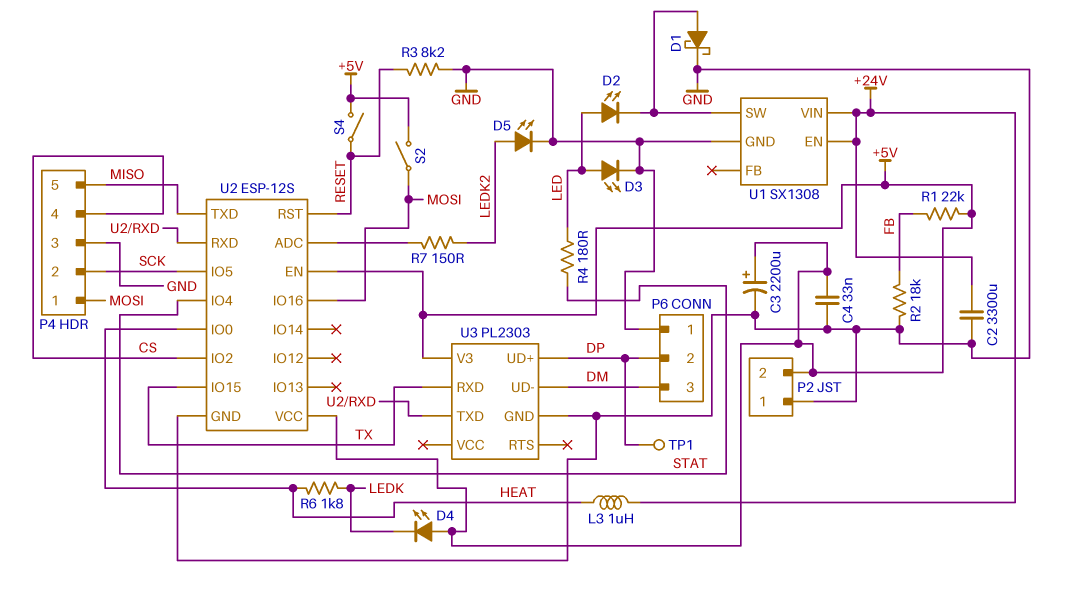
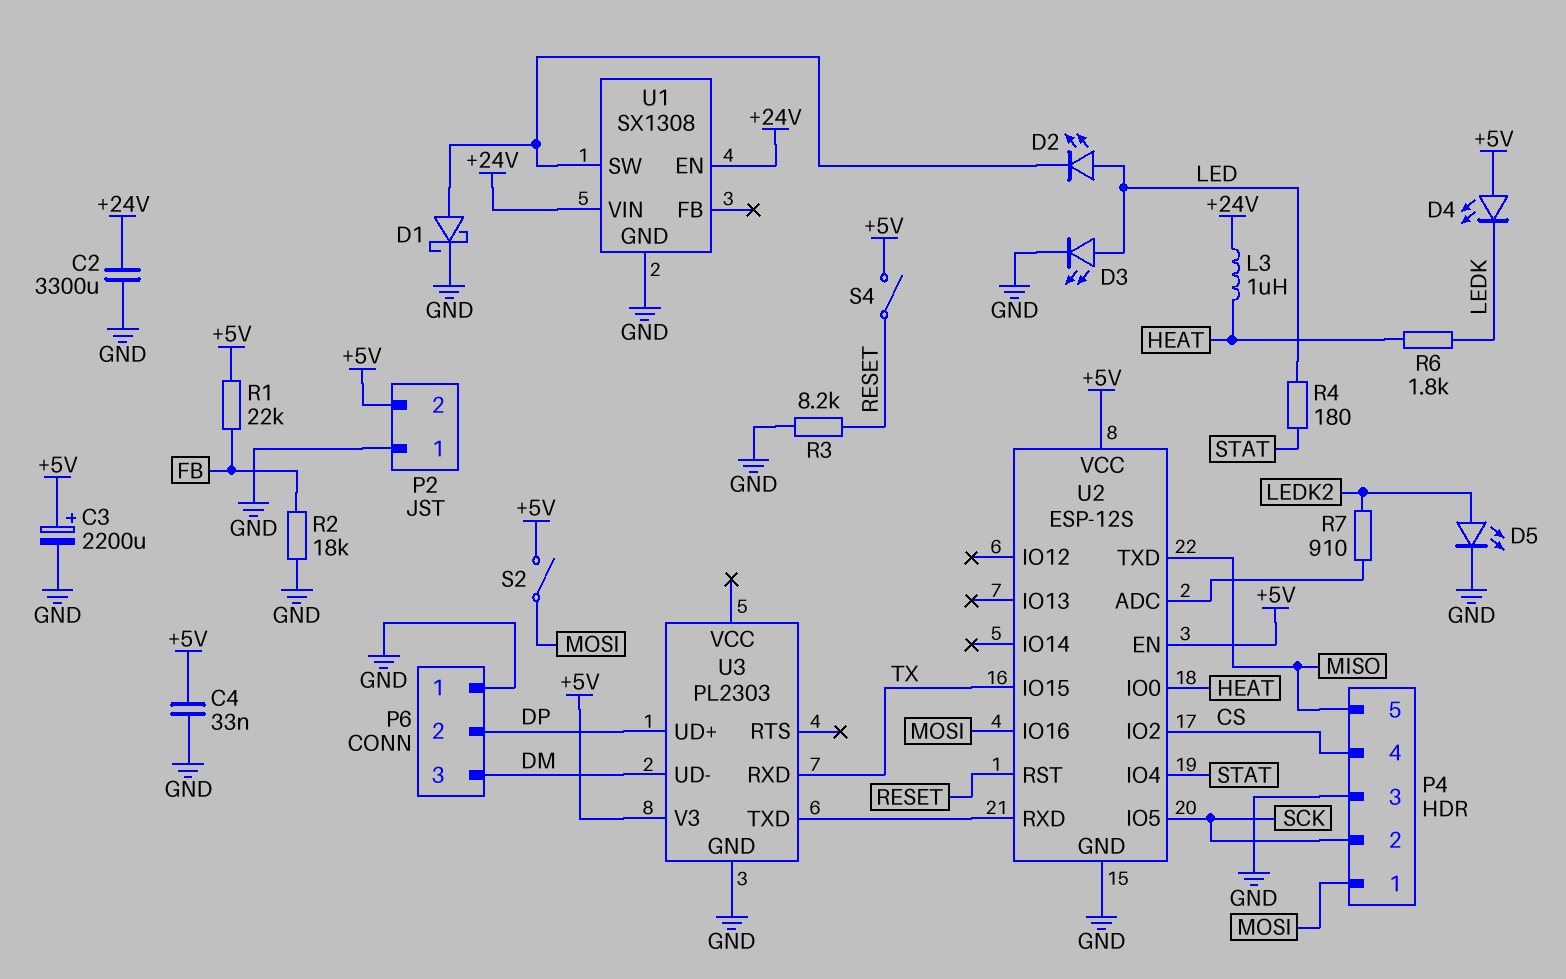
R7: 150 (LEDK2, U2/ADC) -> 910 (LEDK2, U2/ADC)
TP1: test point (DP) -> none

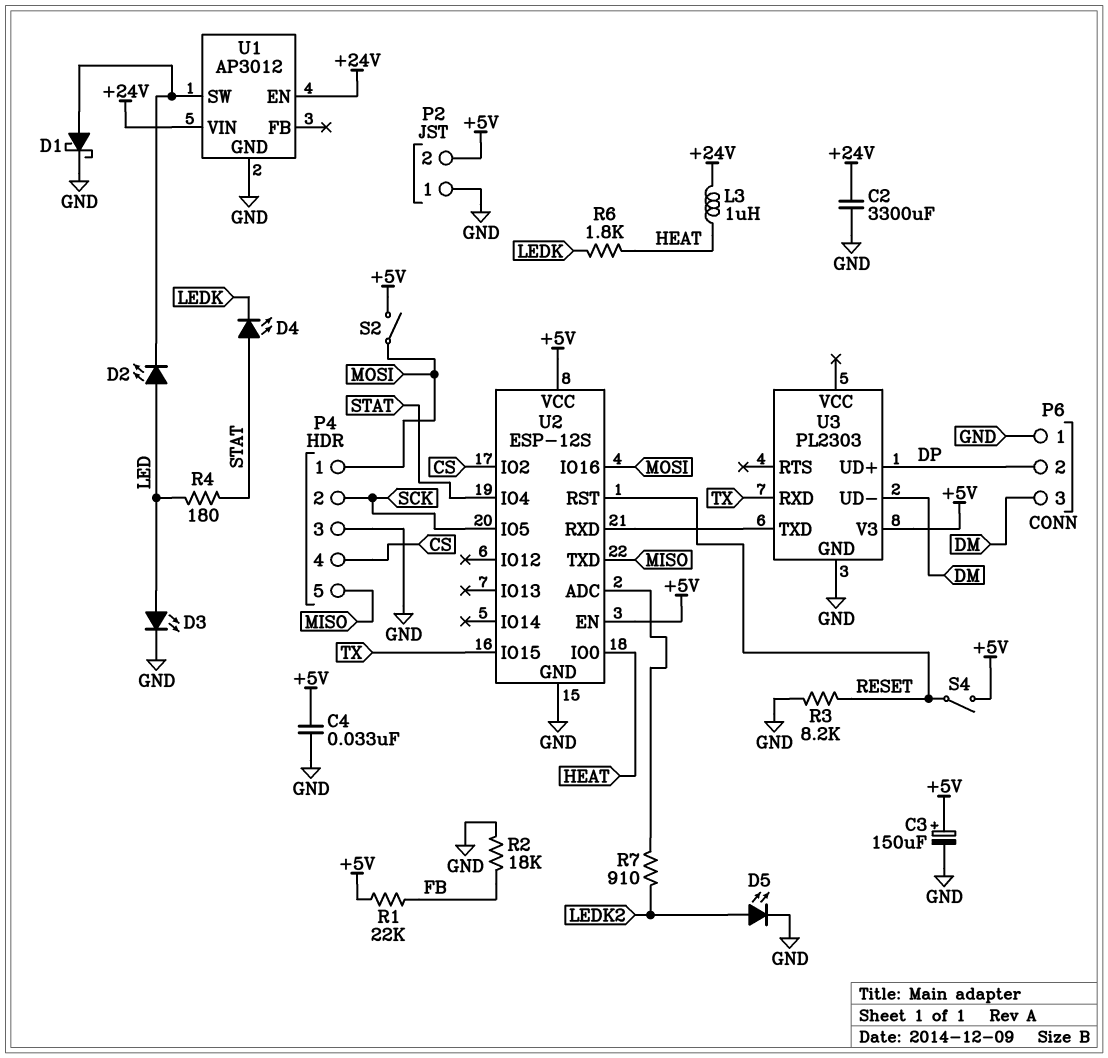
C3: 2200uF (plus +5V, minus GND) -> 150uF (plus +5V, minus GND)
D4: LED (A +5V, K LEDK) -> LED (A STAT, K LEDK)
U1: SX1308 -> AP3012

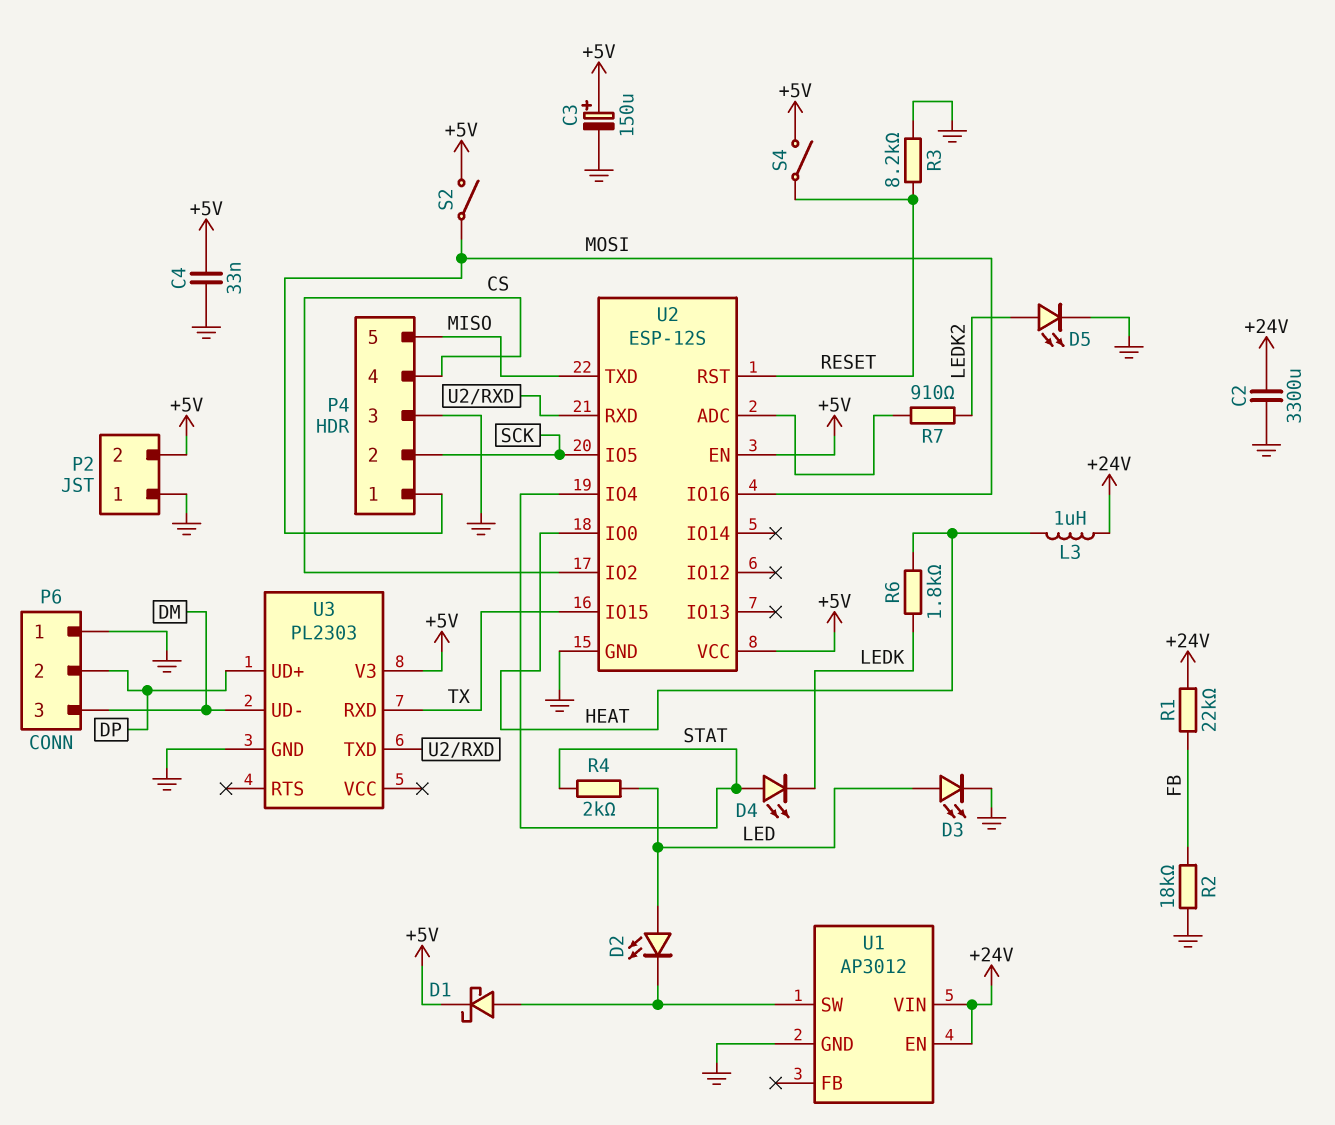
D1: schottky (A U1/SW, K GND) -> schottky (A U1/SW, K +5V)
R1: 22k (+5V, FB) -> 22k (+24V, FB)
R4: 180 (LED, STAT) -> 2k (LED, STAT)

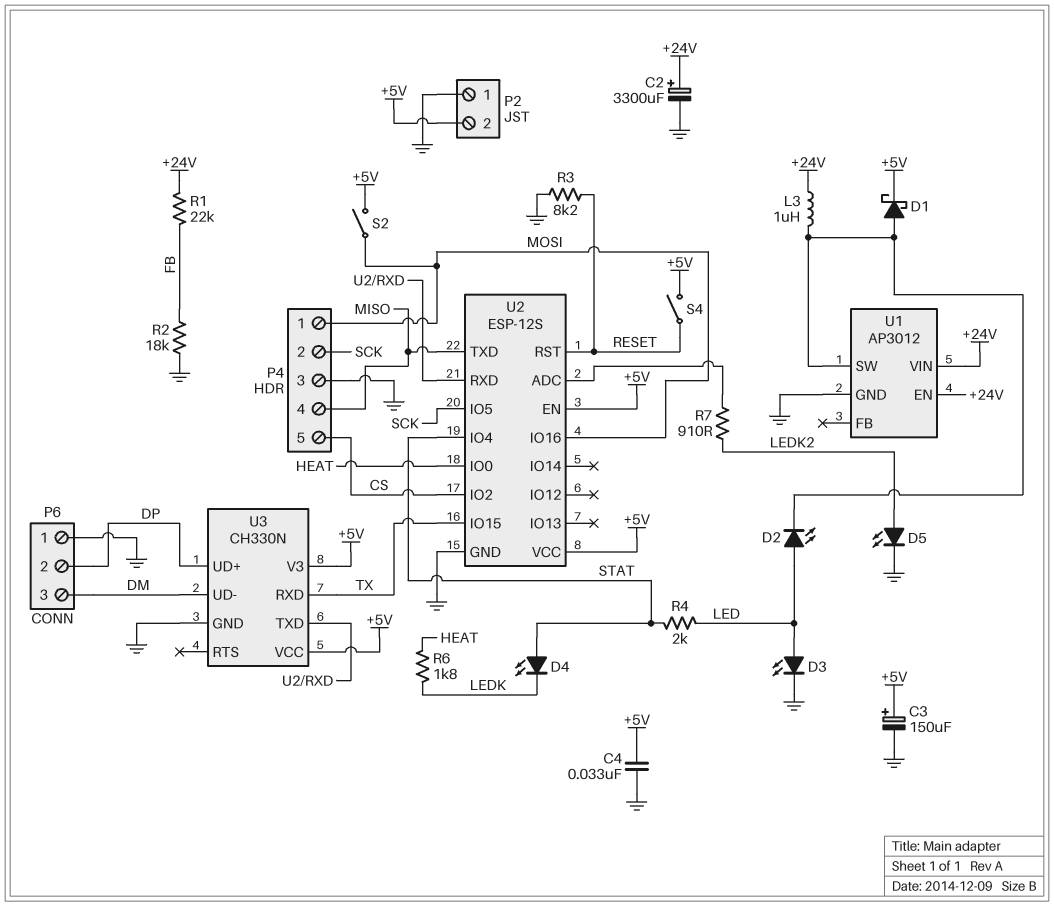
C2: 3300uF (+24V, GND) -> 3300uF (plus +24V, minus GND)
L3: 1uH (+24V, HEAT) -> 1uH (+24V, U1/SW)
P4 pin 4: CS -> MISO
P4 pin 5: MISO -> CS
U3: PL2303 -> CH330N
U3 pin VCC: none -> +5V

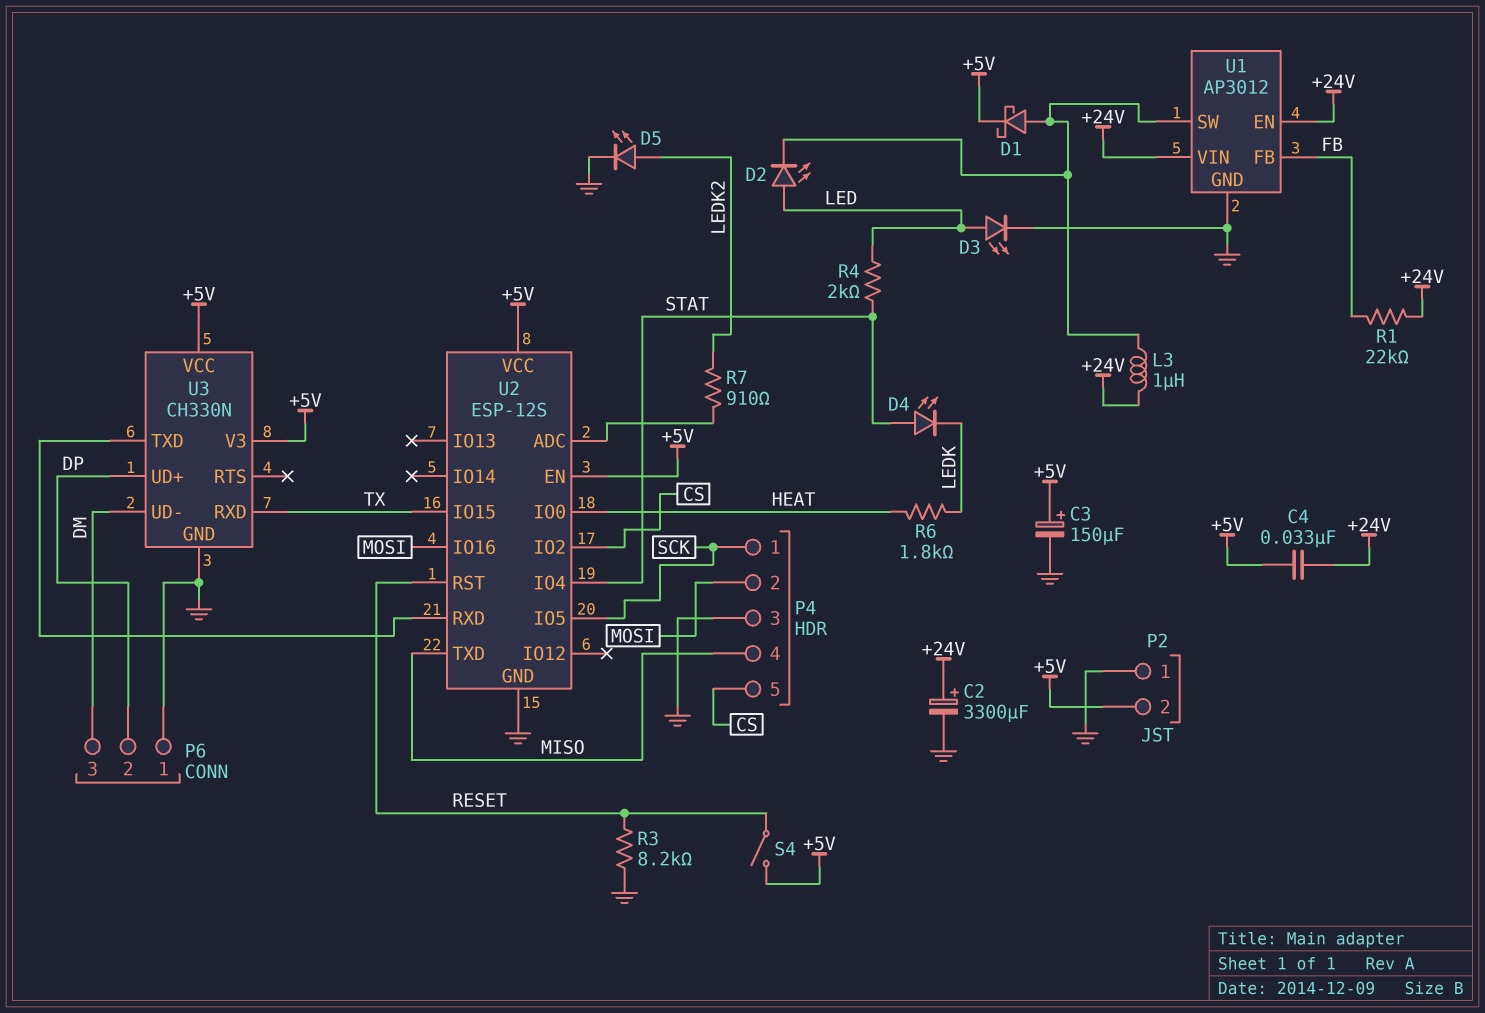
C4: 33nF (+5V, GND) -> 33nF (+5V, +24V)
P4 pin 1: MOSI -> SCK
P4 pin 2: SCK -> MOSI
R2: 18k (FB, GND) -> none
S2: switch (+5V, MOSI) -> none
U1 pin FB: none -> FB

